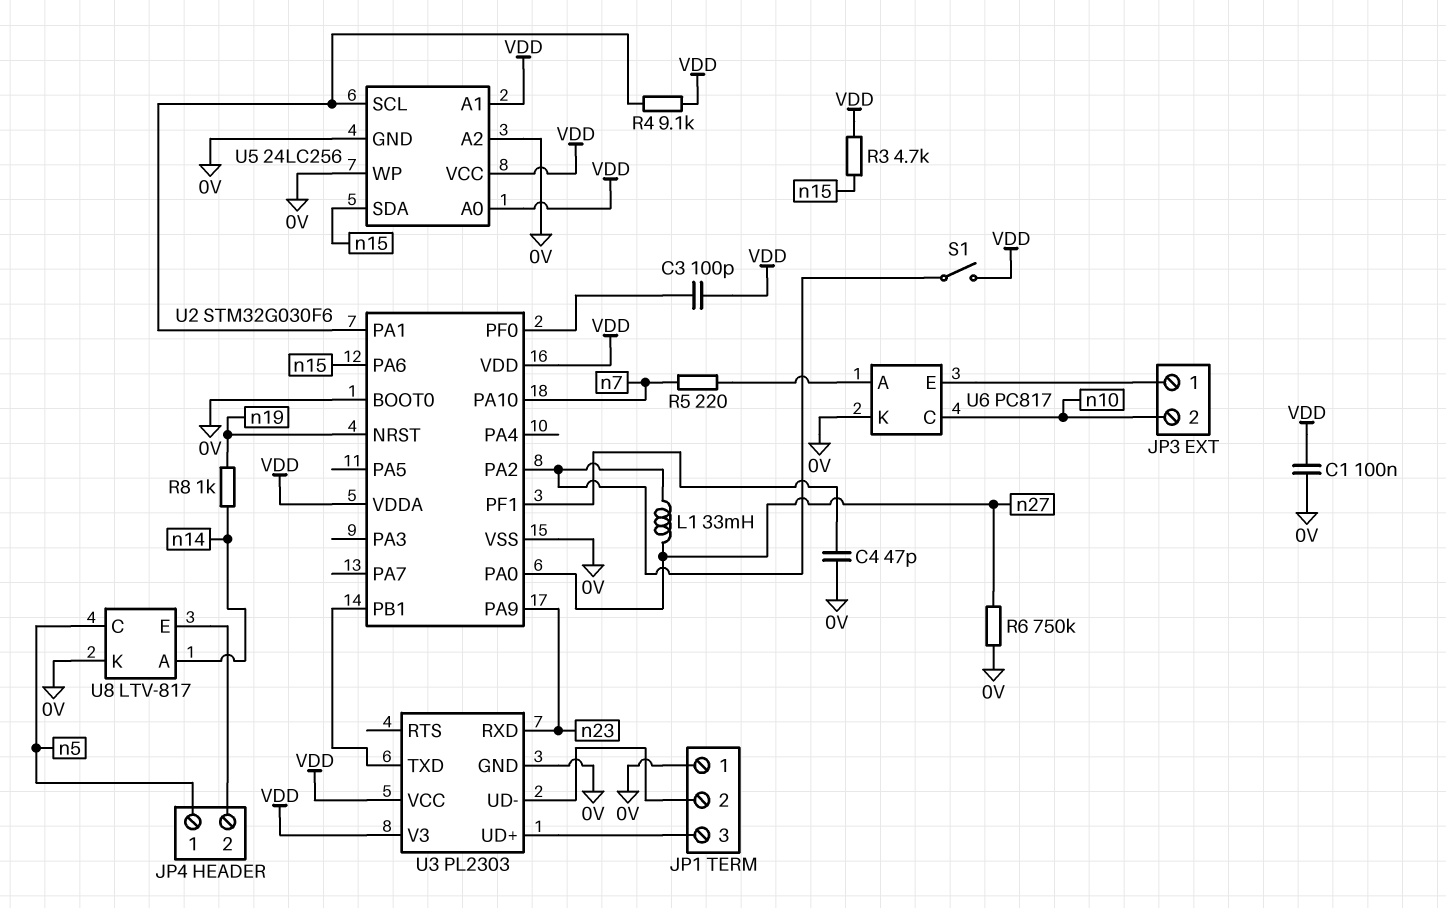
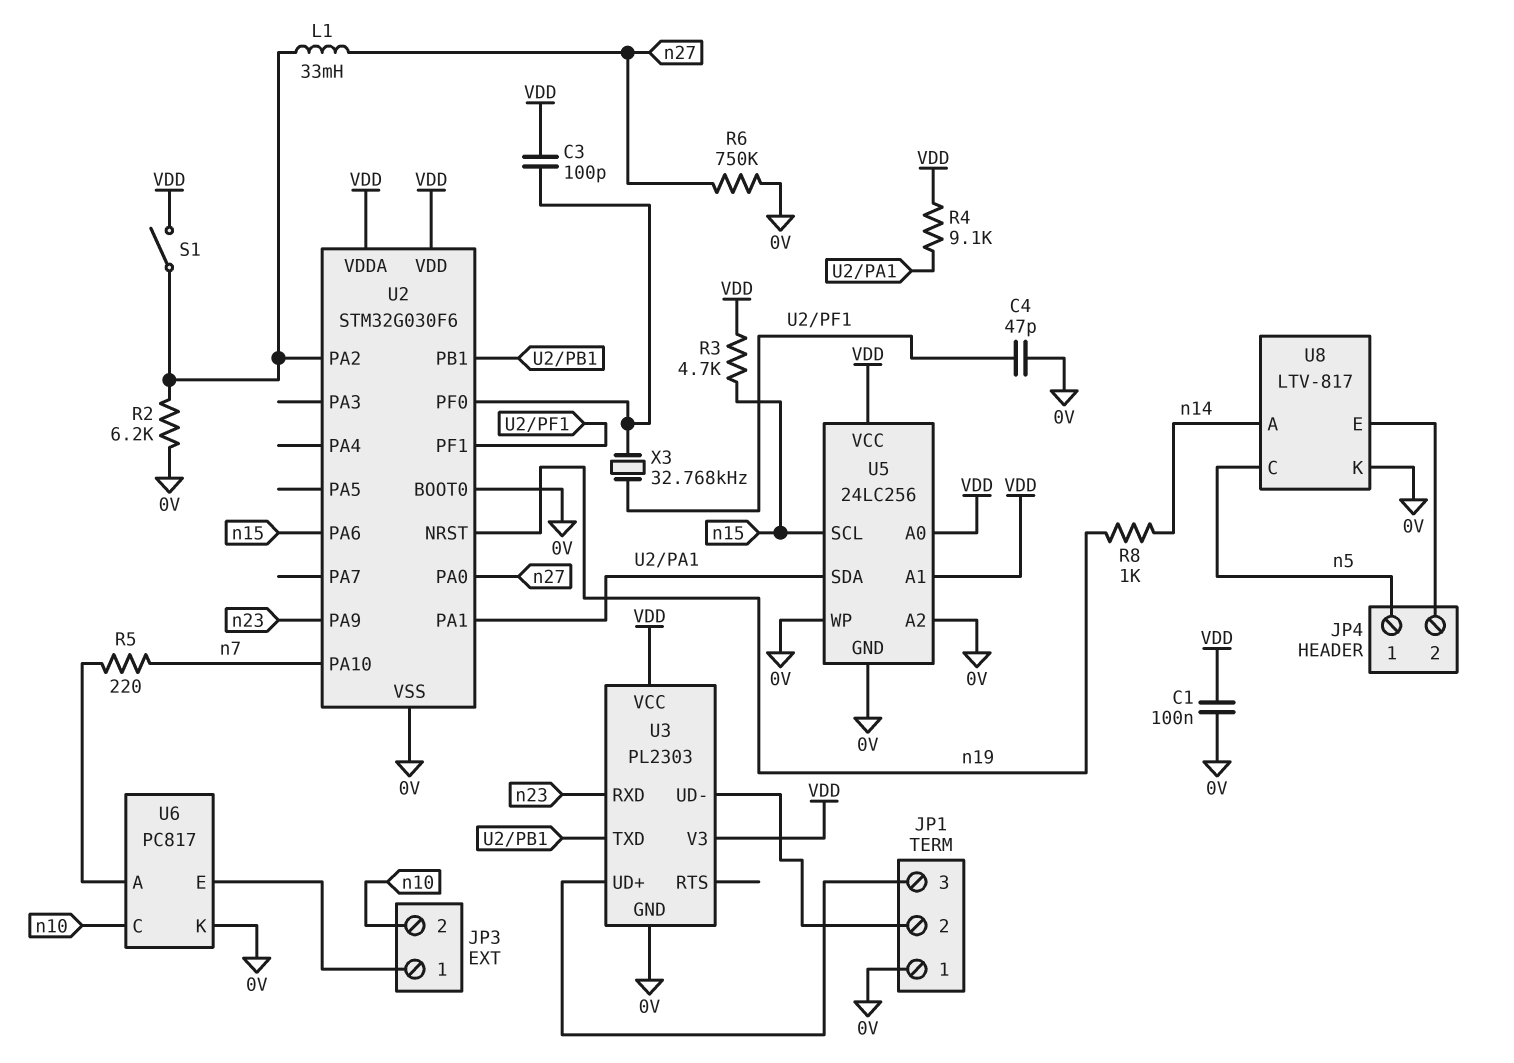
R2: none -> 6.2k (0V, U2/PA2)
U5 pin SCL: U2/PA1 -> n15
U5 pin SDA: n15 -> U2/PA1
X3: none -> 32.768kHz (U2/PF0, U2/PF1)

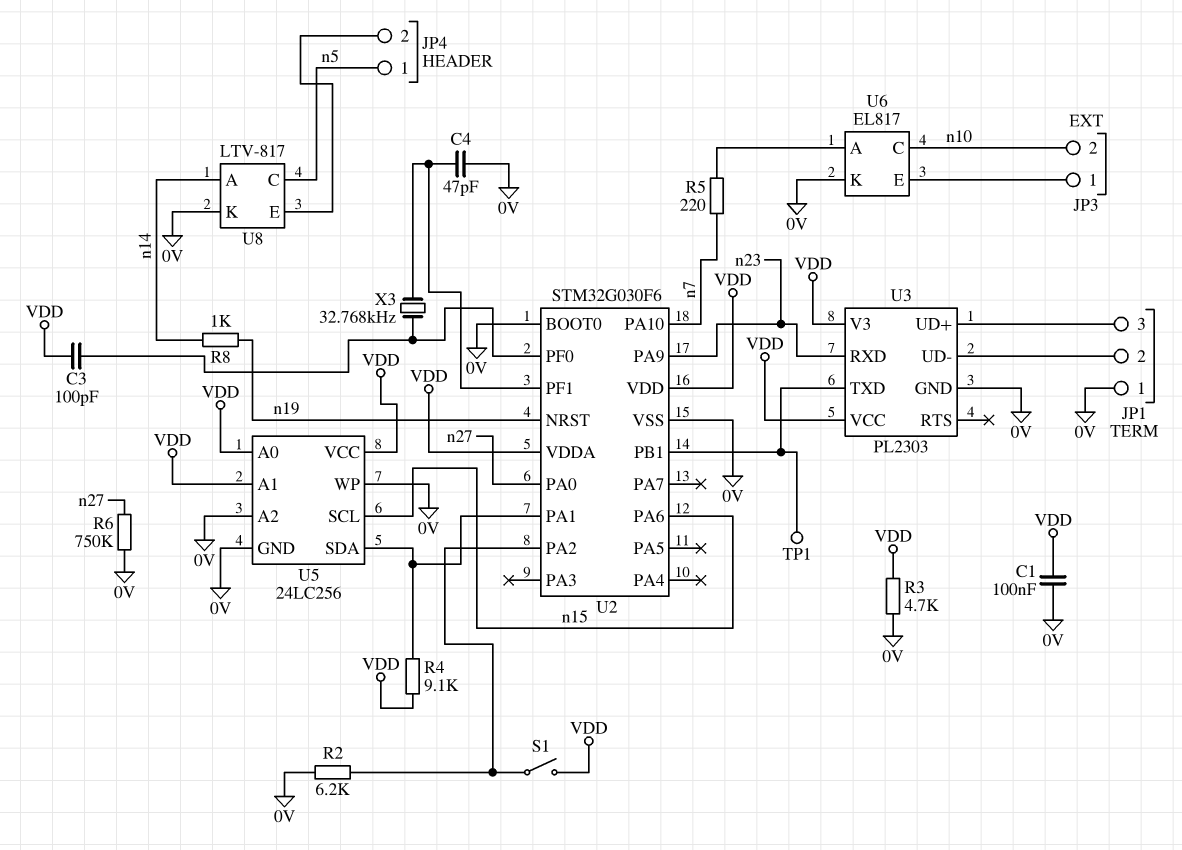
L1: 33mH (U2/PA2, n27) -> none
R3: 4.7k (VDD, n15) -> 4.7k (0V, VDD)
TP1: none -> test point (U2/PB1)
U6: PC817 -> EL817

